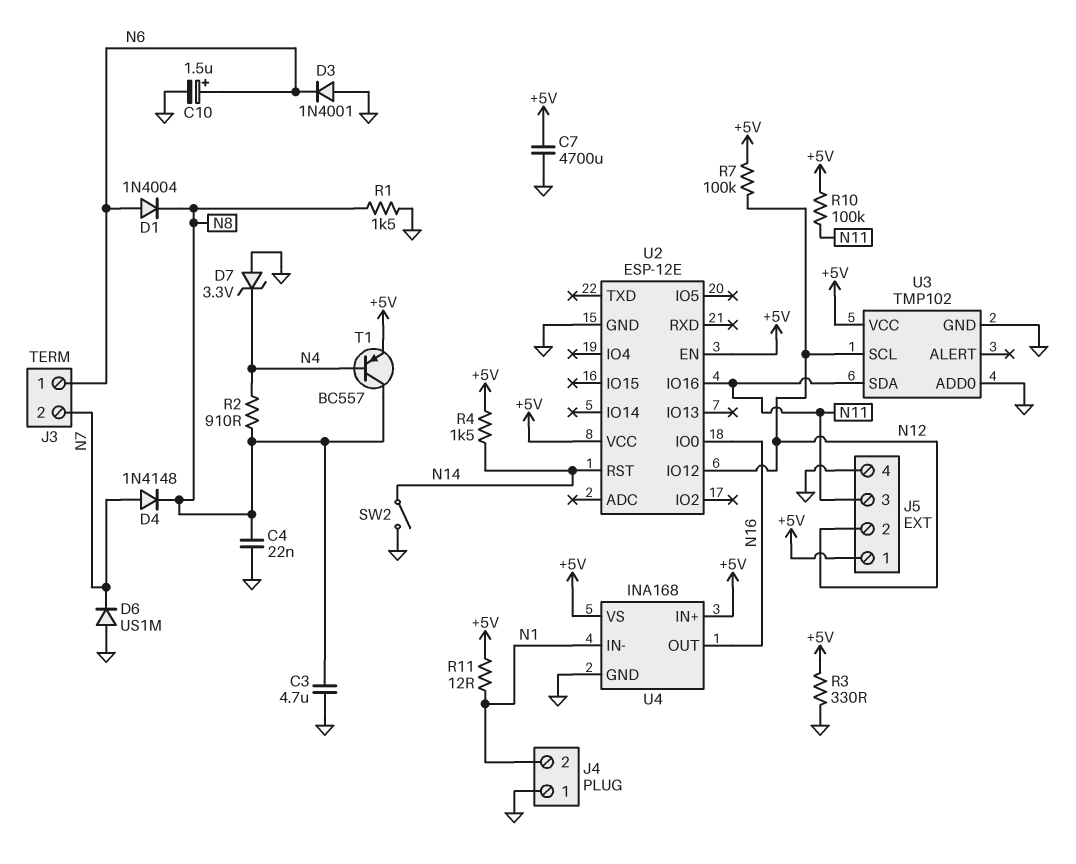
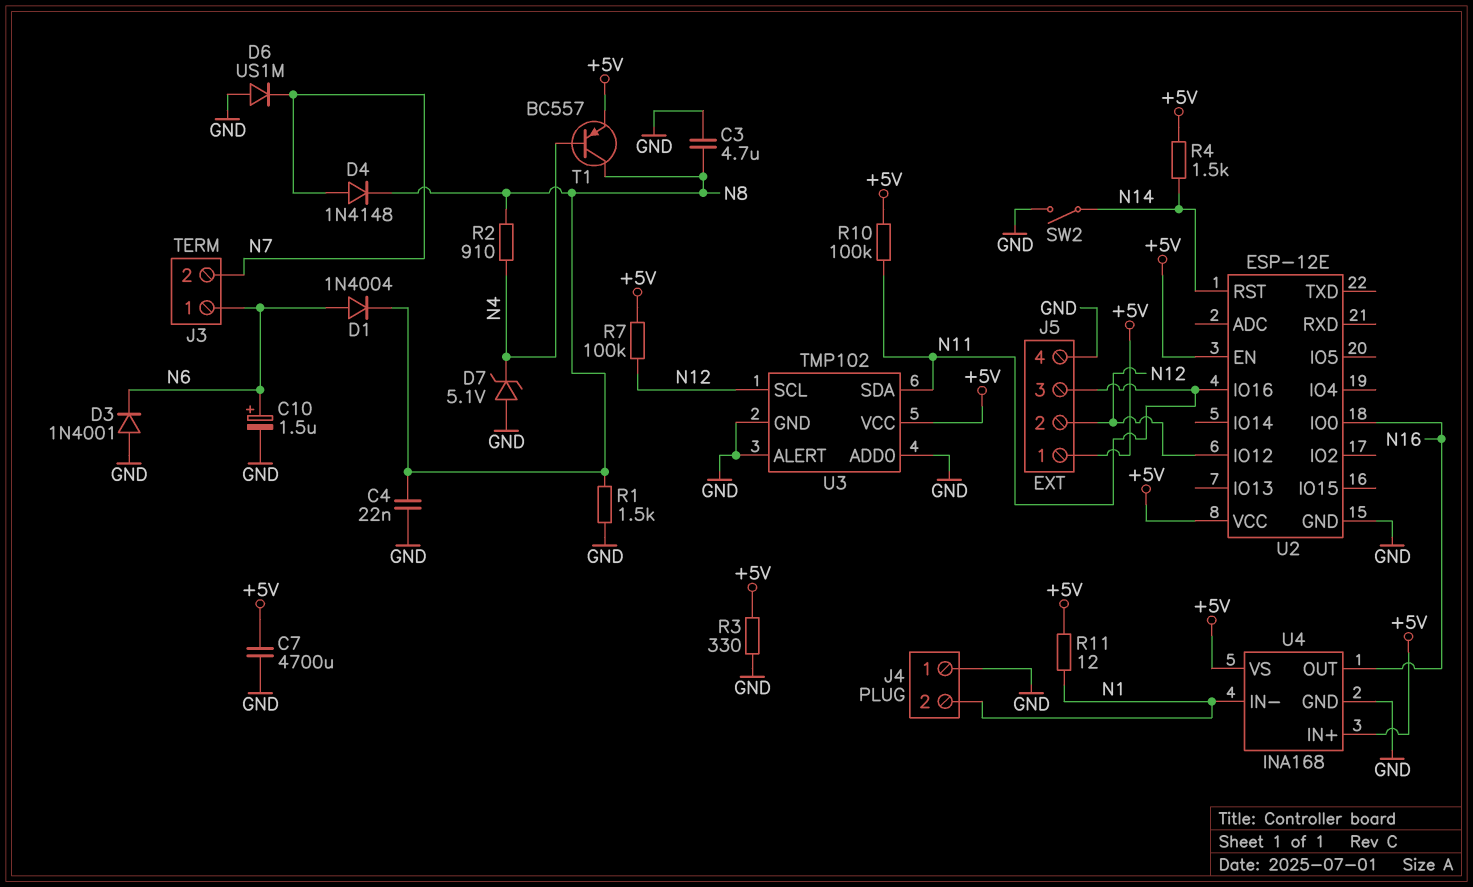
D7: zener 3.3V (A GND, K N4) -> zener 5.1V (A GND, K N4)
U3 pin ALERT: none -> GND

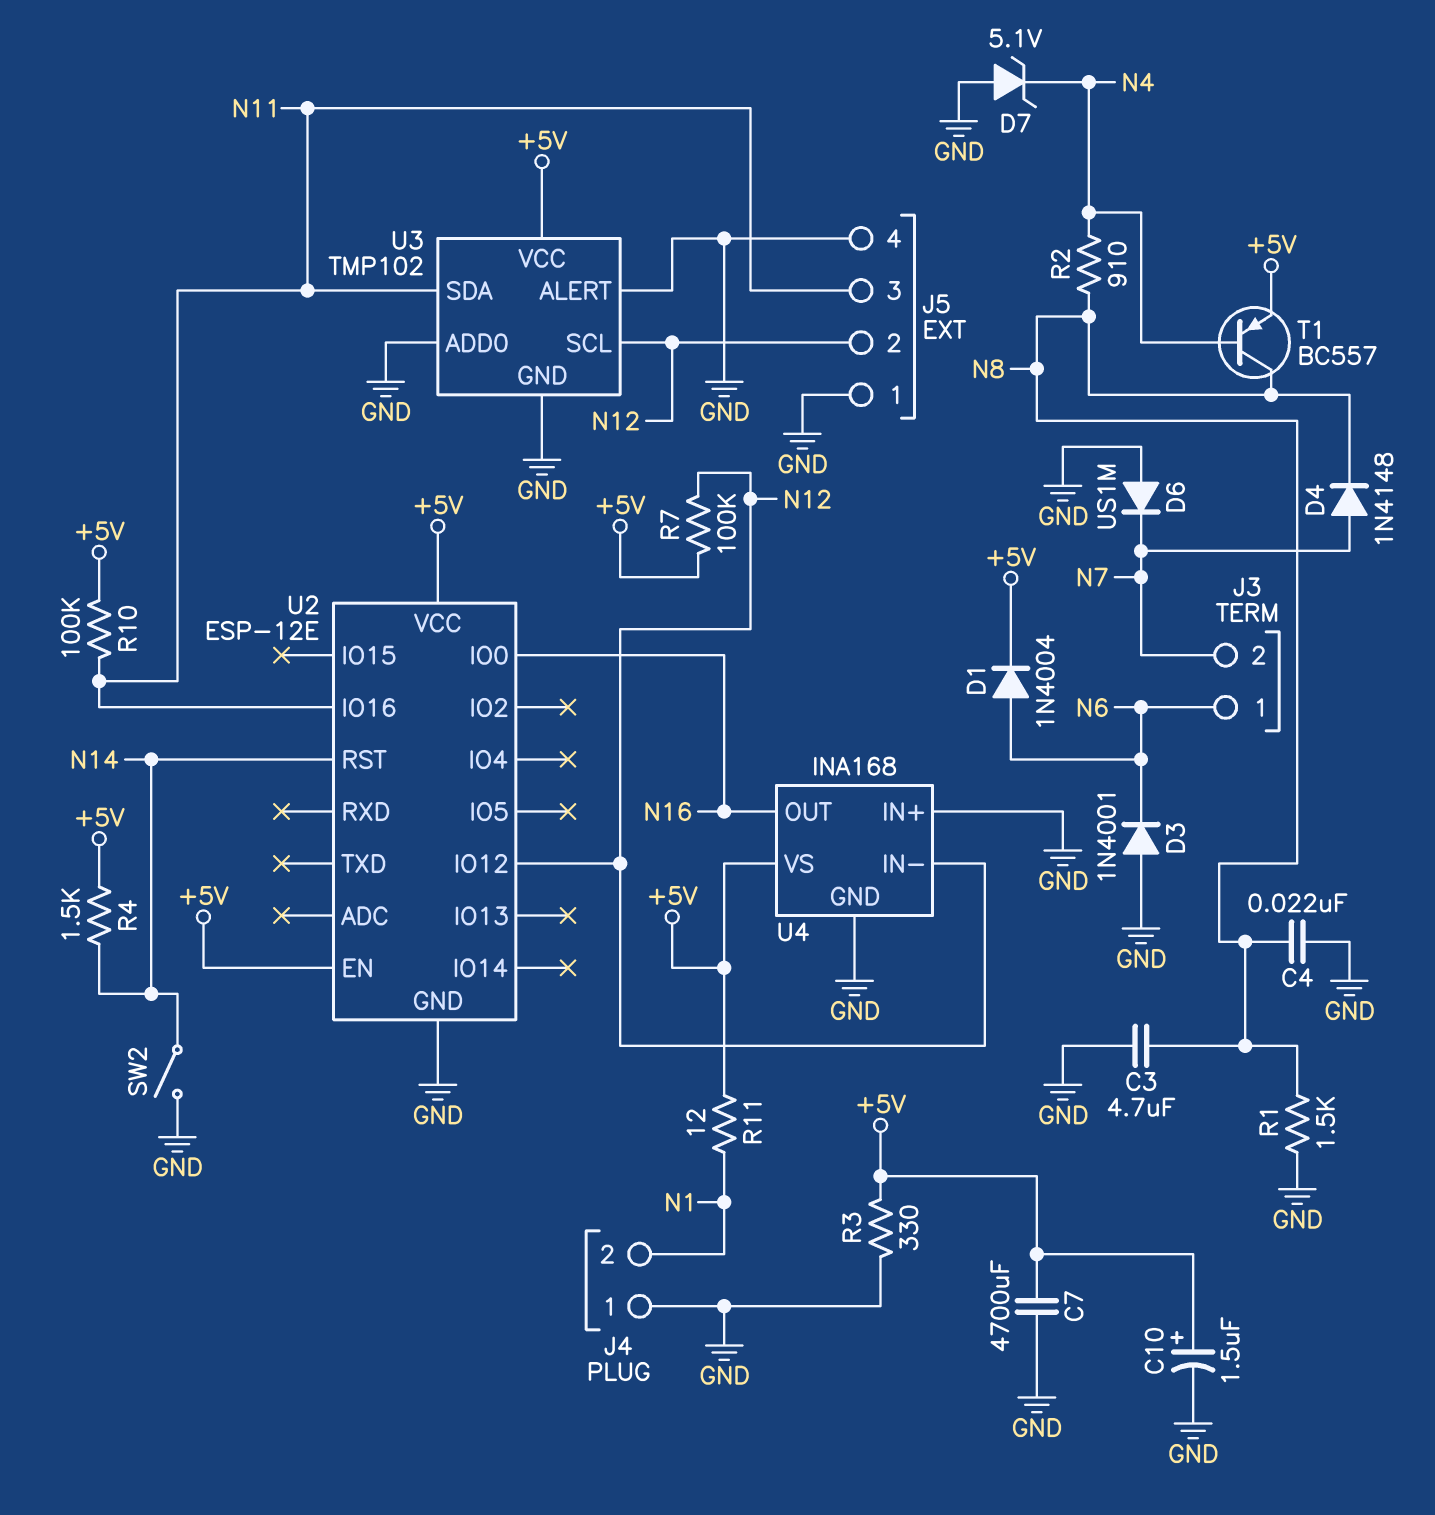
C10: 1.5uF (plus N6, minus GND) -> 1.5uF (plus +5V, minus GND)
D1: diode 1N4004 (A N6, K N8) -> diode 1N4004 (A N6, K +5V)
J5 pin 1: +5V -> GND
U4 pin IN+: +5V -> GND
U4 pin IN-: N1 -> N12

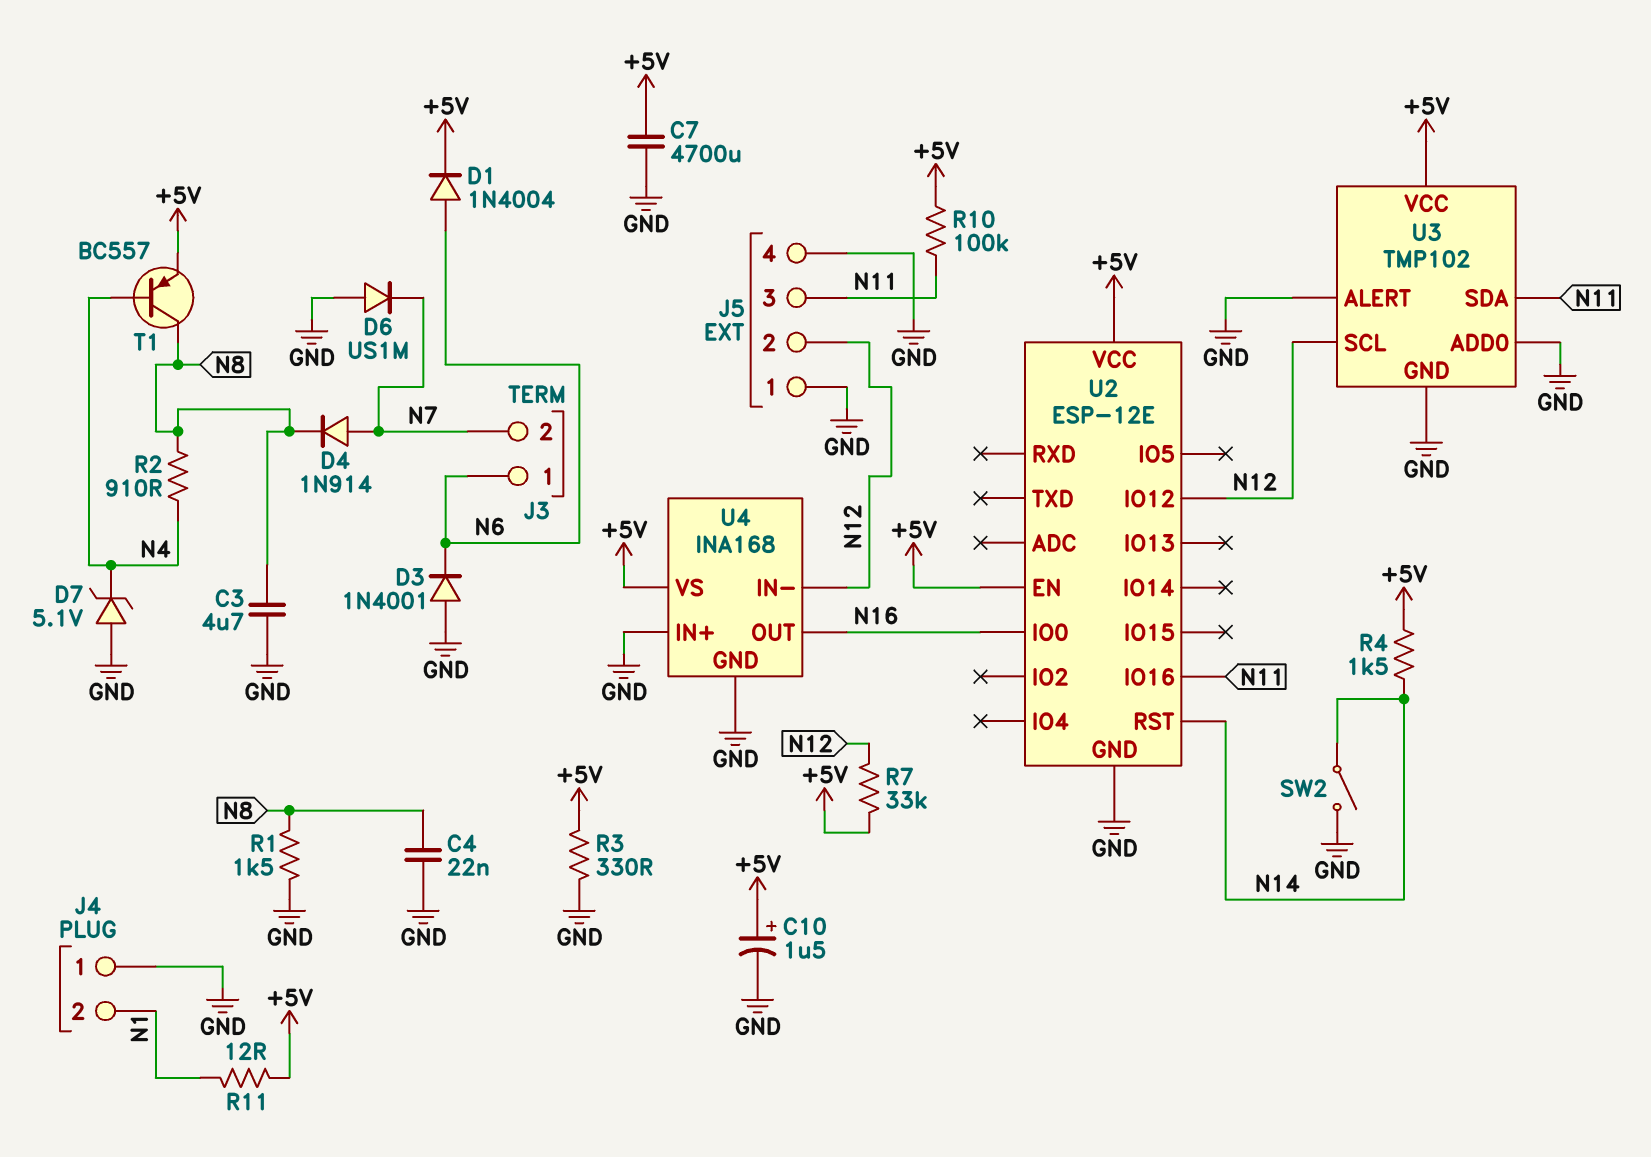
D4: diode 1N4148 (A N7, K N8) -> diode 1N914 (A N7, K N8)
R7: 100k (+5V, N12) -> 33k (+5V, N12)

